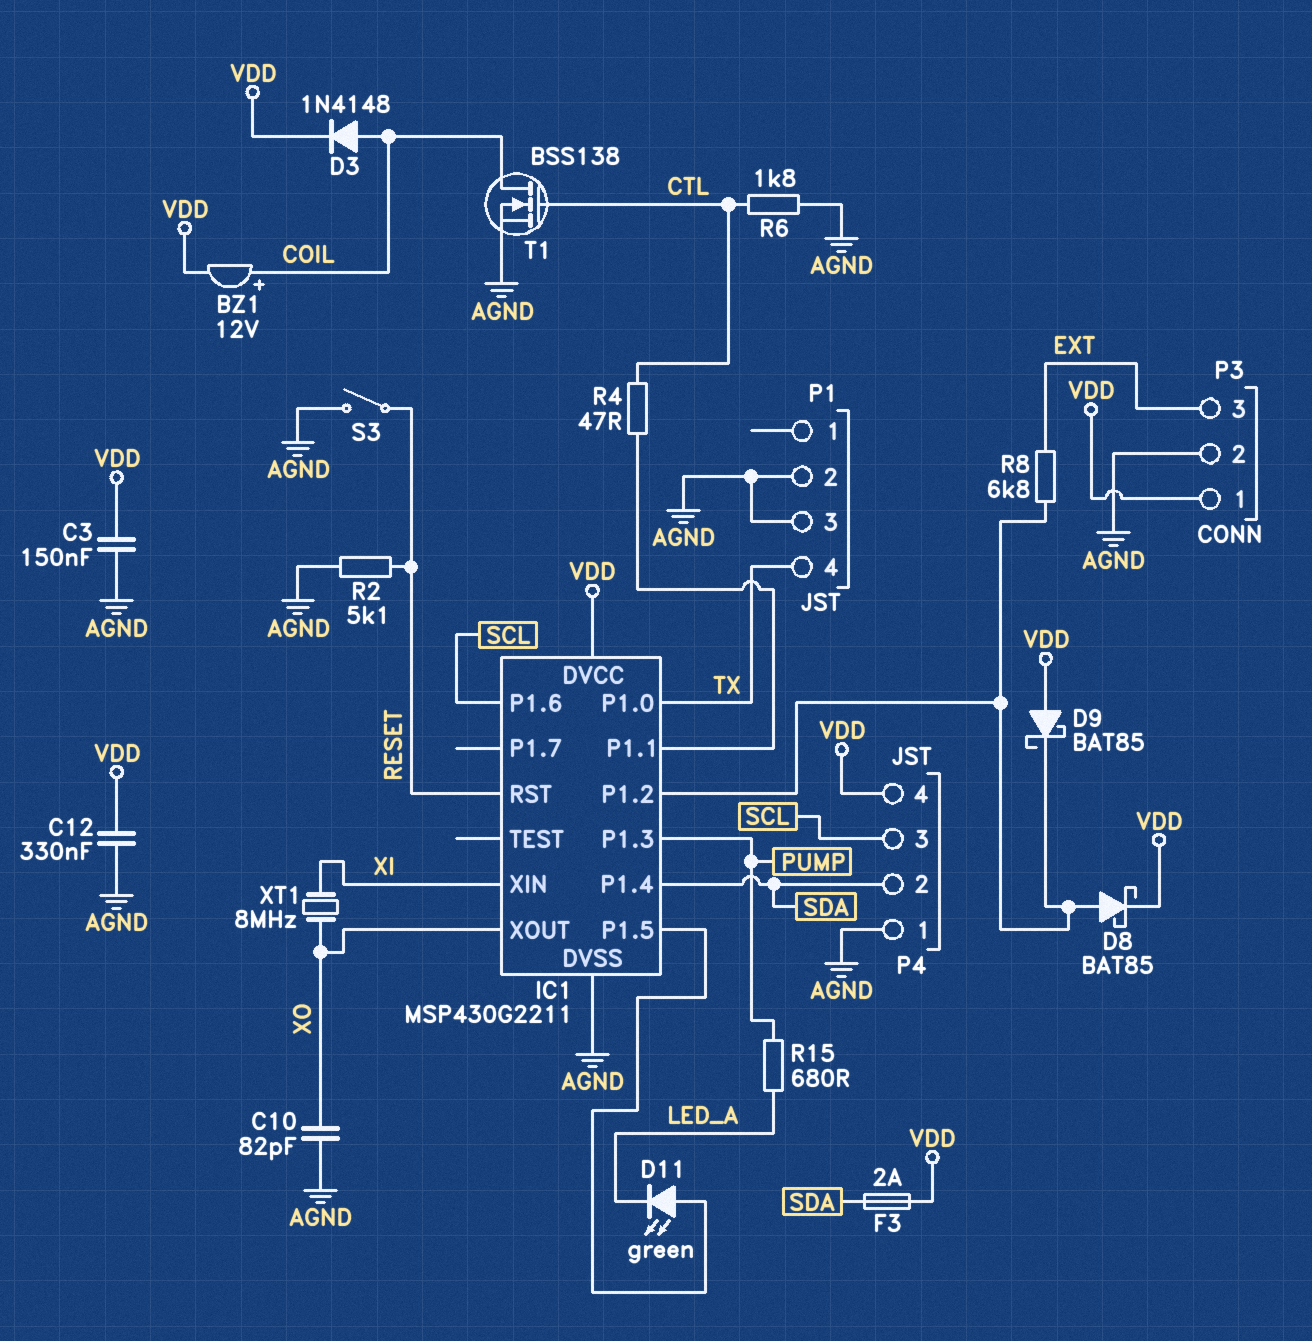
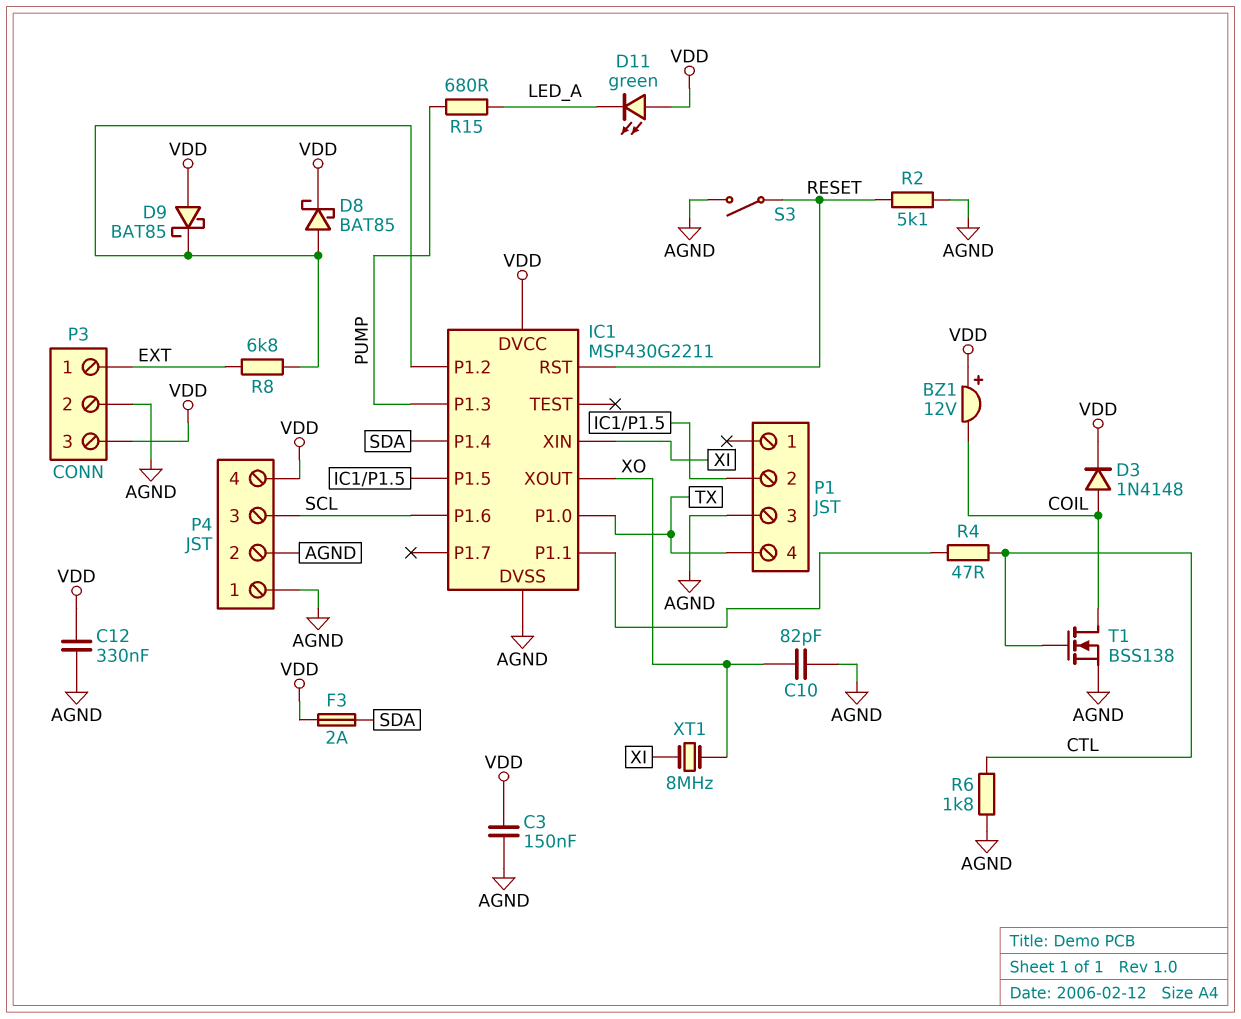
BZ1: buzzer 12V (plus COIL, minus VDD) -> buzzer 12V (plus VDD, minus COIL)
D11: LED green (A IC1/P1.5, K LED_A) -> LED green (A VDD, K LED_A)
P1 pin 2: AGND -> IC1/P1.5
P3 pin 1: VDD -> EXT
P3 pin 3: EXT -> VDD
P4 pin 2: SDA -> AGND

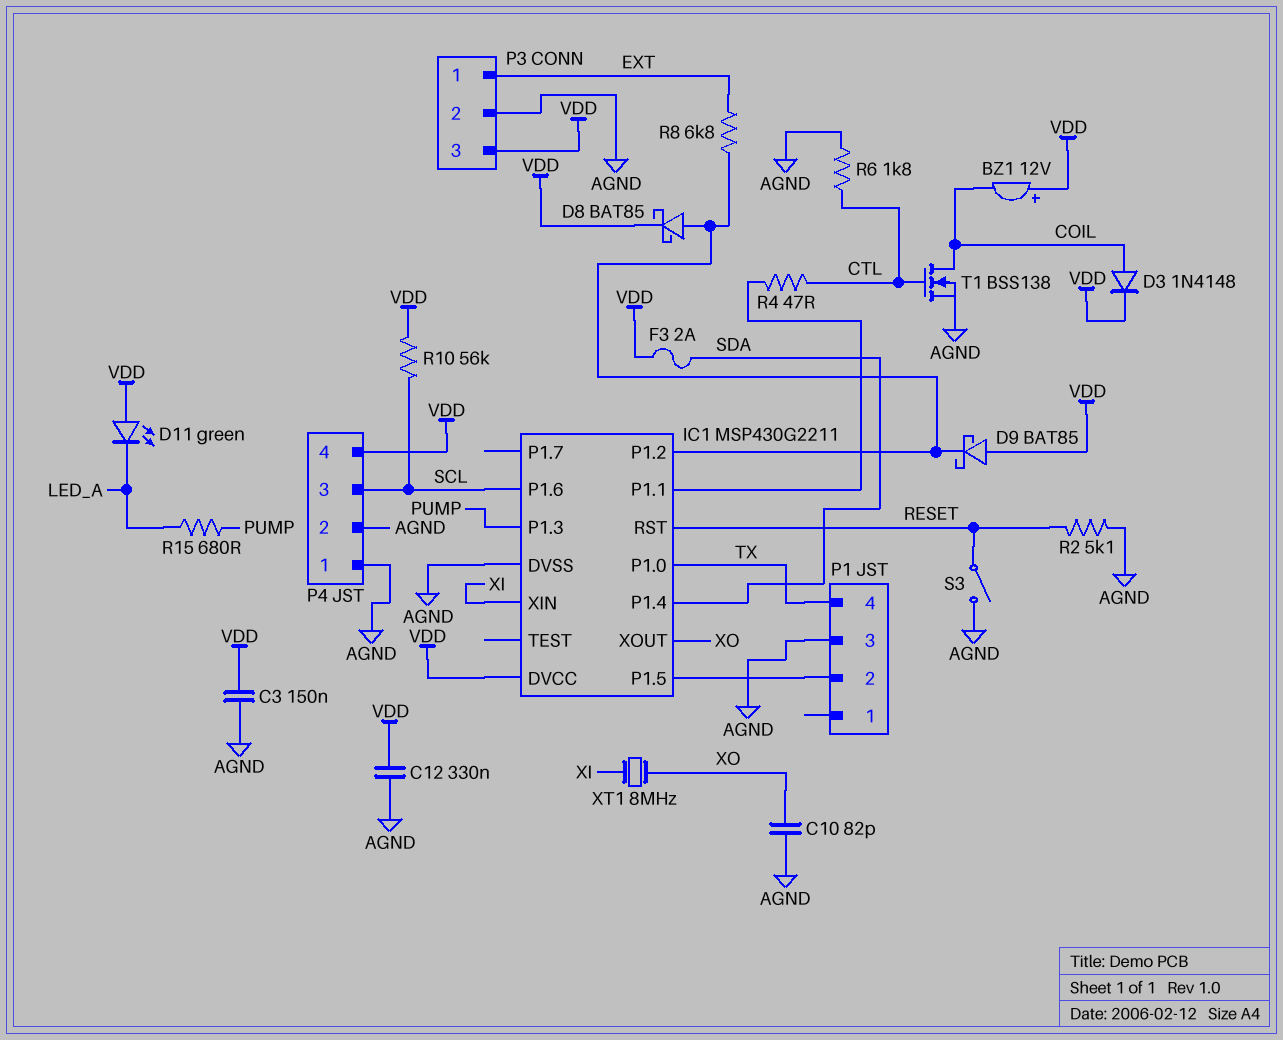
R10: none -> 56k (SCL, VDD)

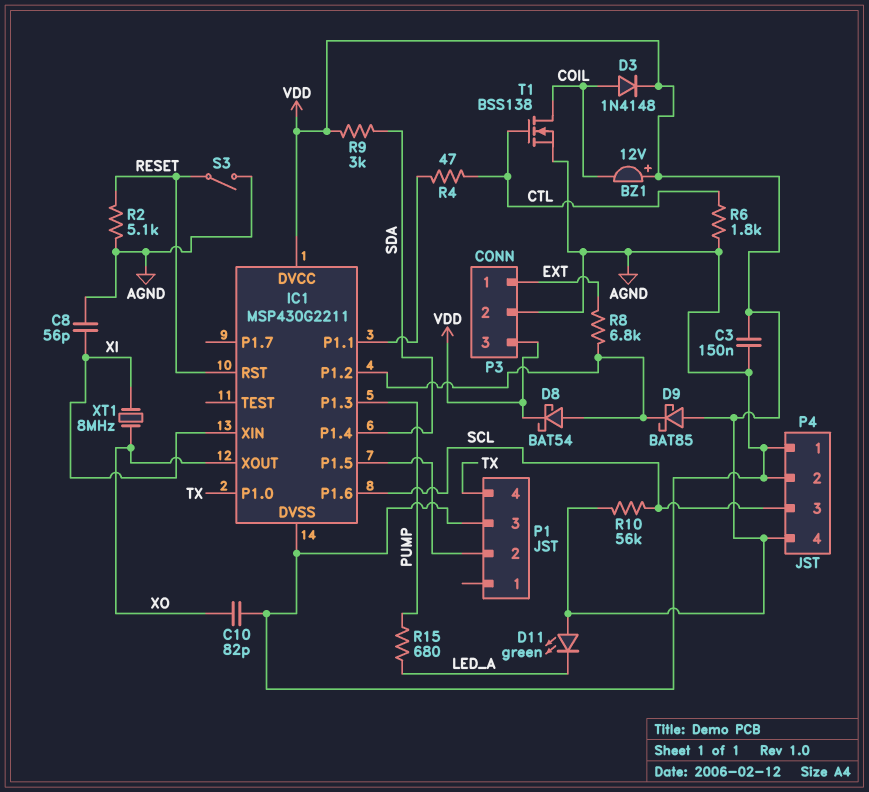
C8: none -> 56pF (AGND, XI)
C12: 330nF (AGND, VDD) -> none
D8: schottky BAT85 (A IC1/P1.2, K VDD) -> schottky BAT54 (A IC1/P1.2, K VDD)
F3: 2A (SDA, VDD) -> none
R9: none -> 3k (SDA, VDD)

